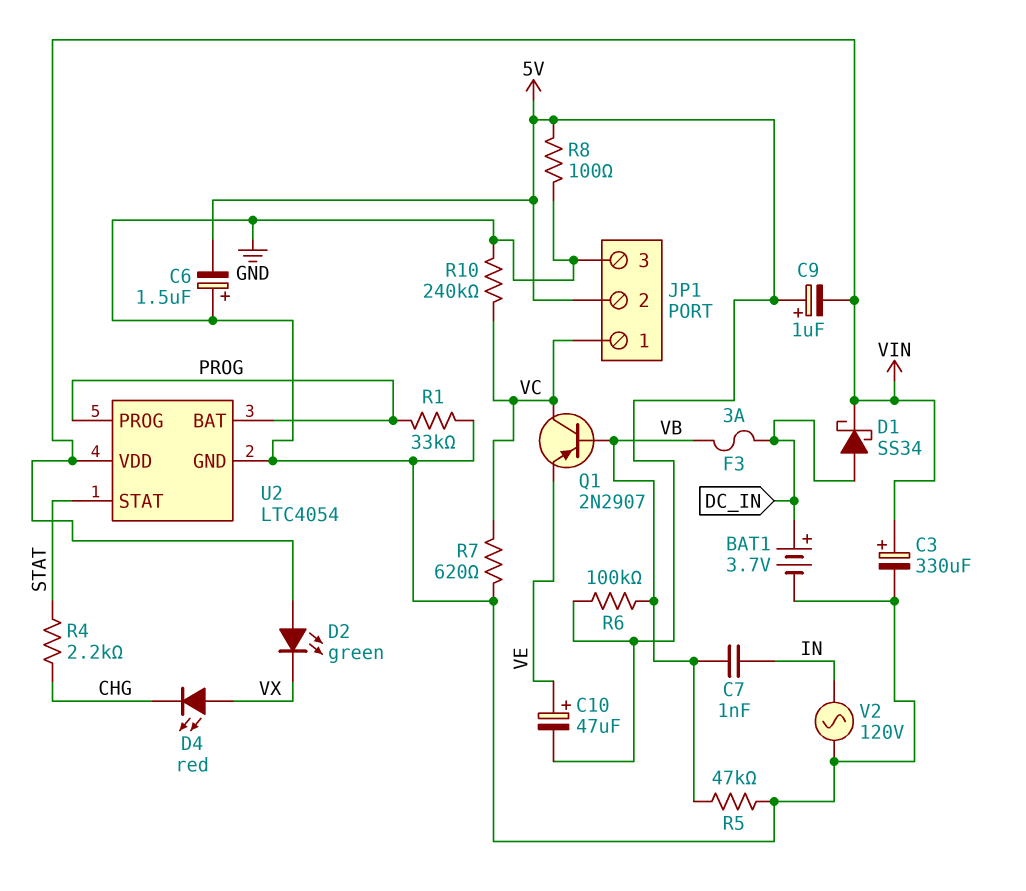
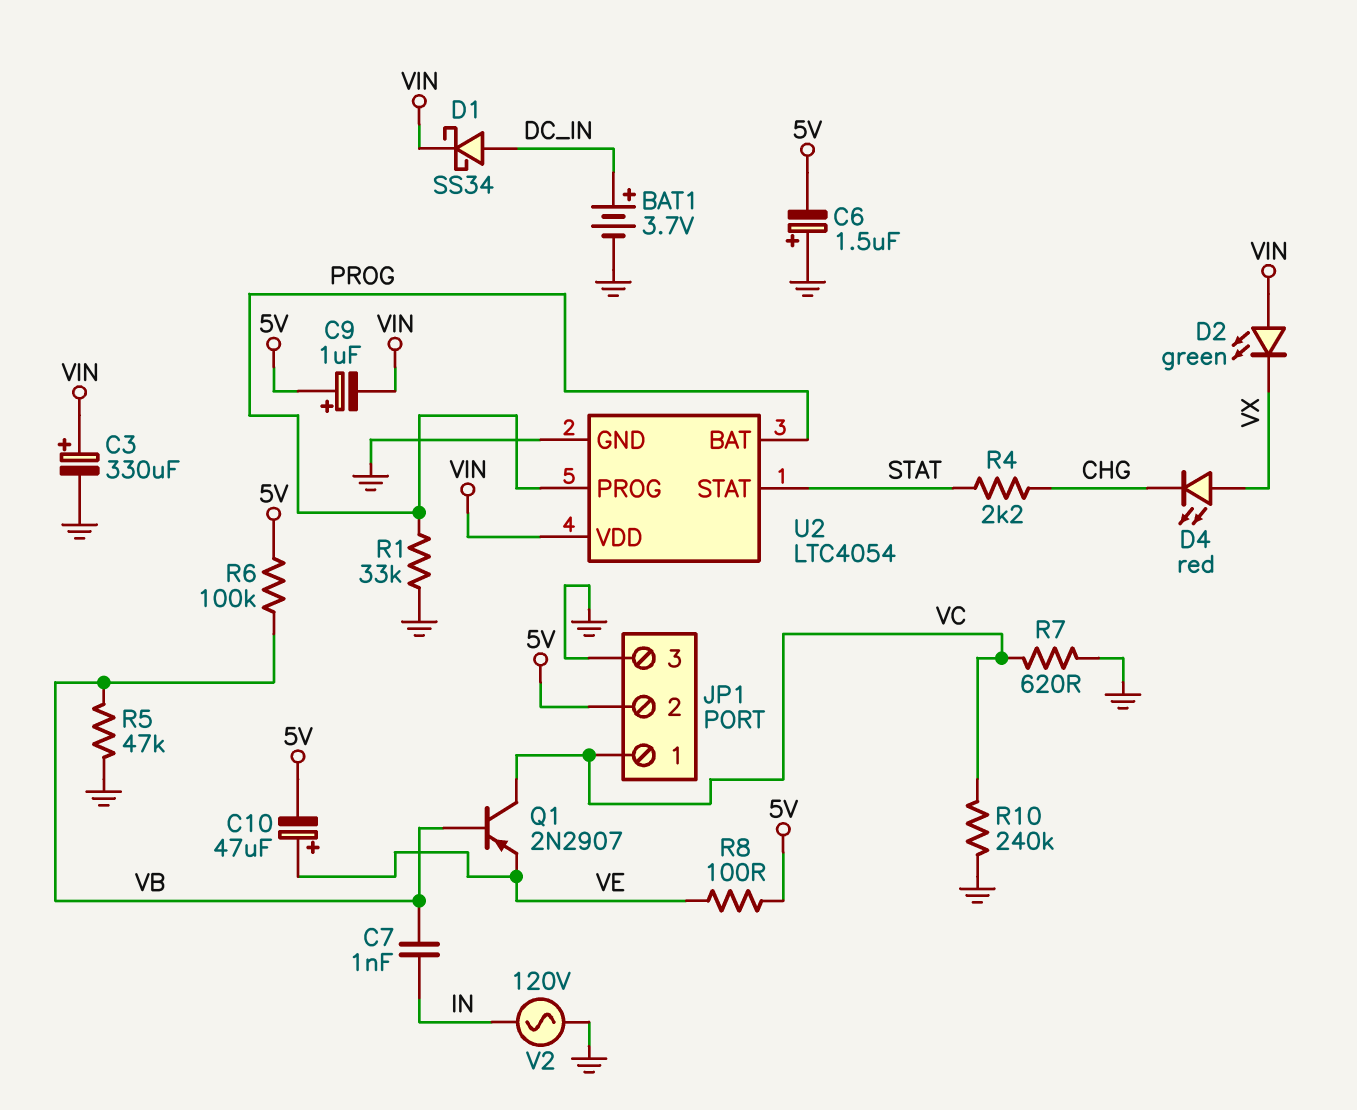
F3: 3A (DC_IN, VB) -> none
R8: 100 (5V, GND) -> 100 (5V, VE)

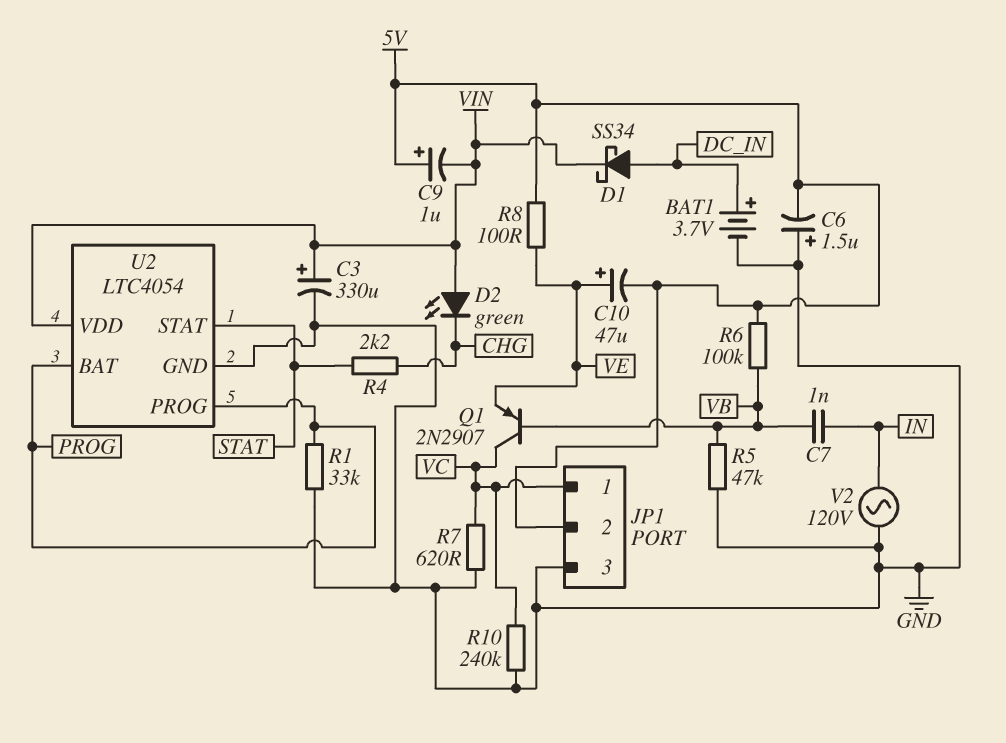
D2: LED green (A VIN, K VX) -> LED green (A VIN, K CHG)
D4: LED red (A VX, K CHG) -> none

